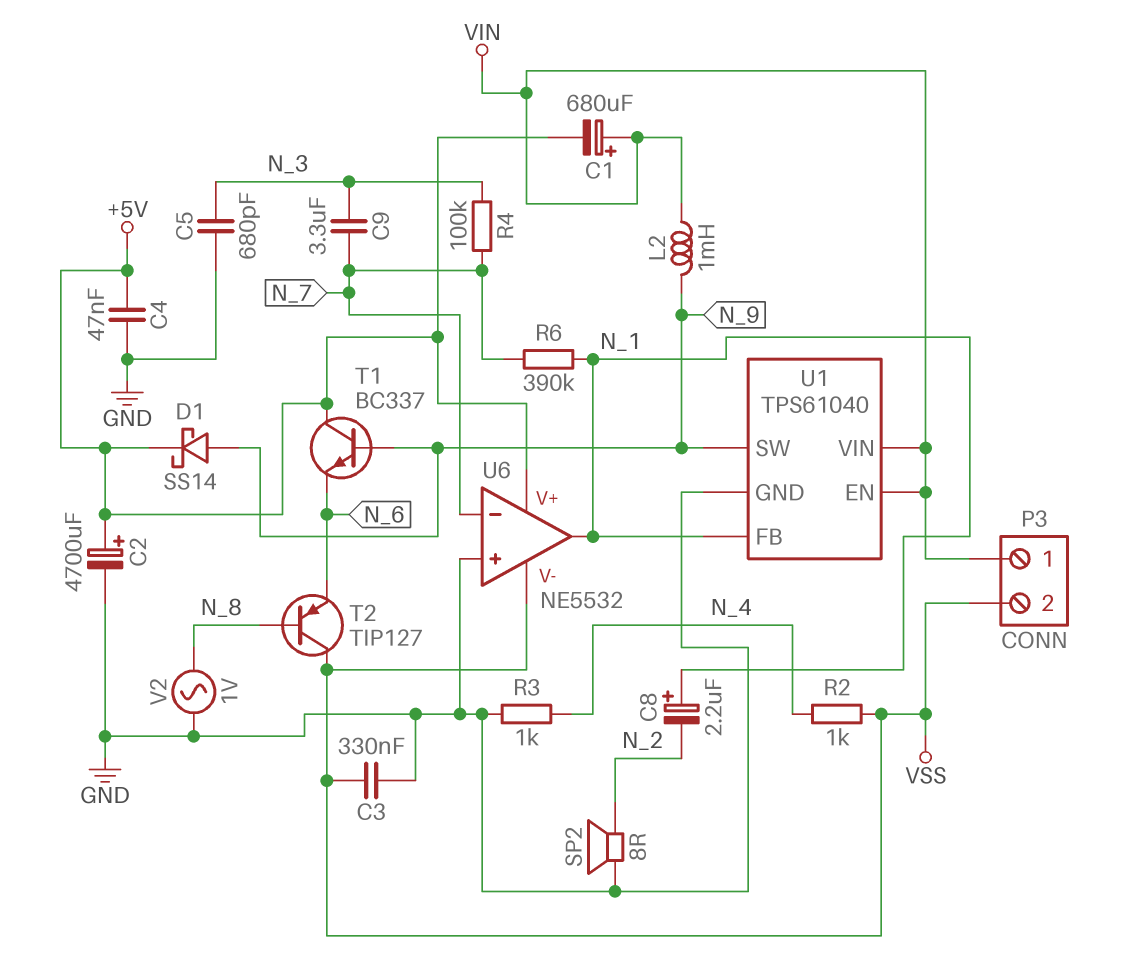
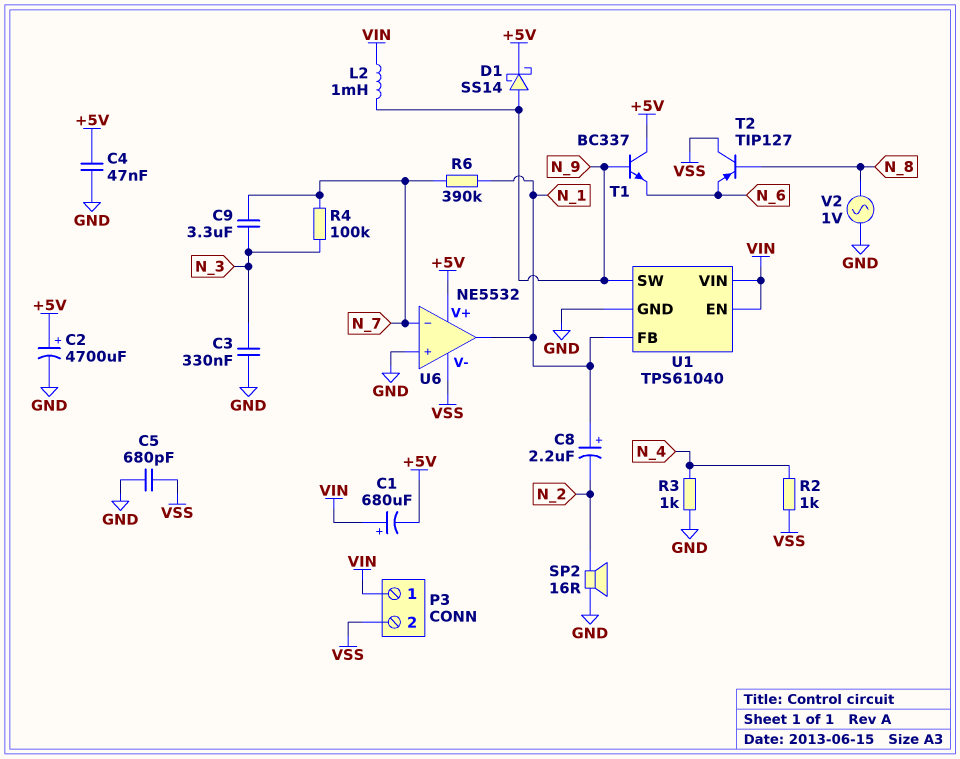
C3: 330nF (GND, VSS) -> 330nF (GND, N_3)
C5: 680pF (GND, N_3) -> 680pF (GND, VSS)
SP2: speaker 8R (GND, N_2) -> speaker 16R (GND, N_2)

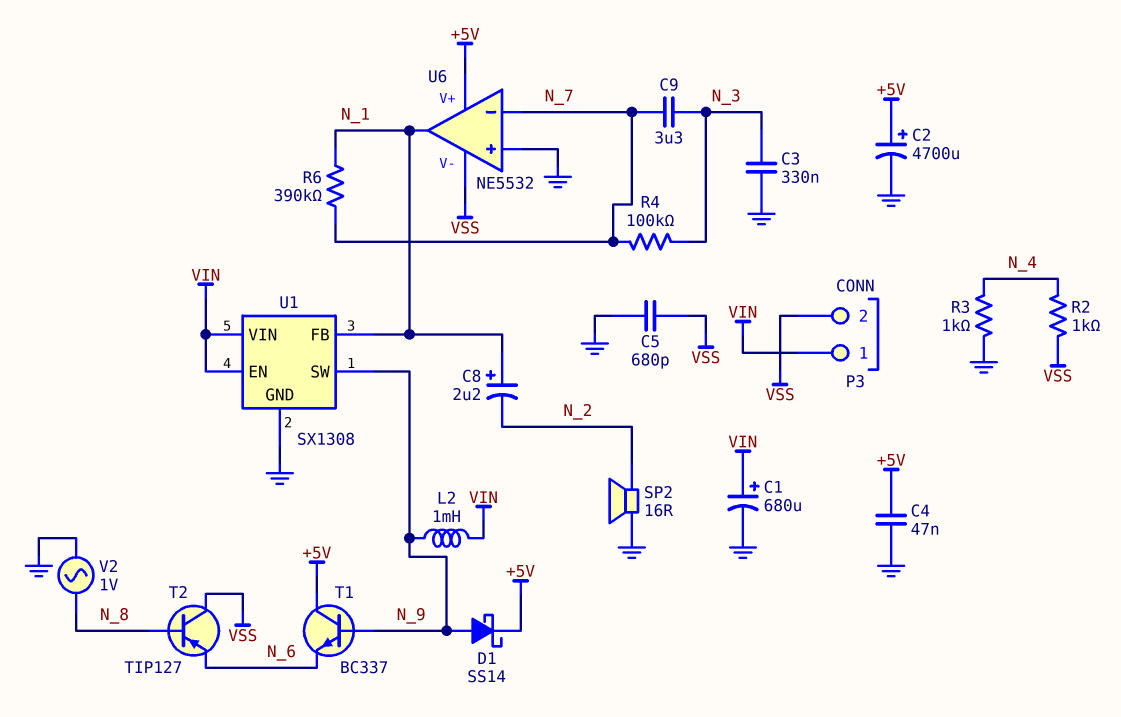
C1: 680uF (plus VIN, minus +5V) -> 680uF (plus VIN, minus GND)
U1: TPS61040 -> SX1308

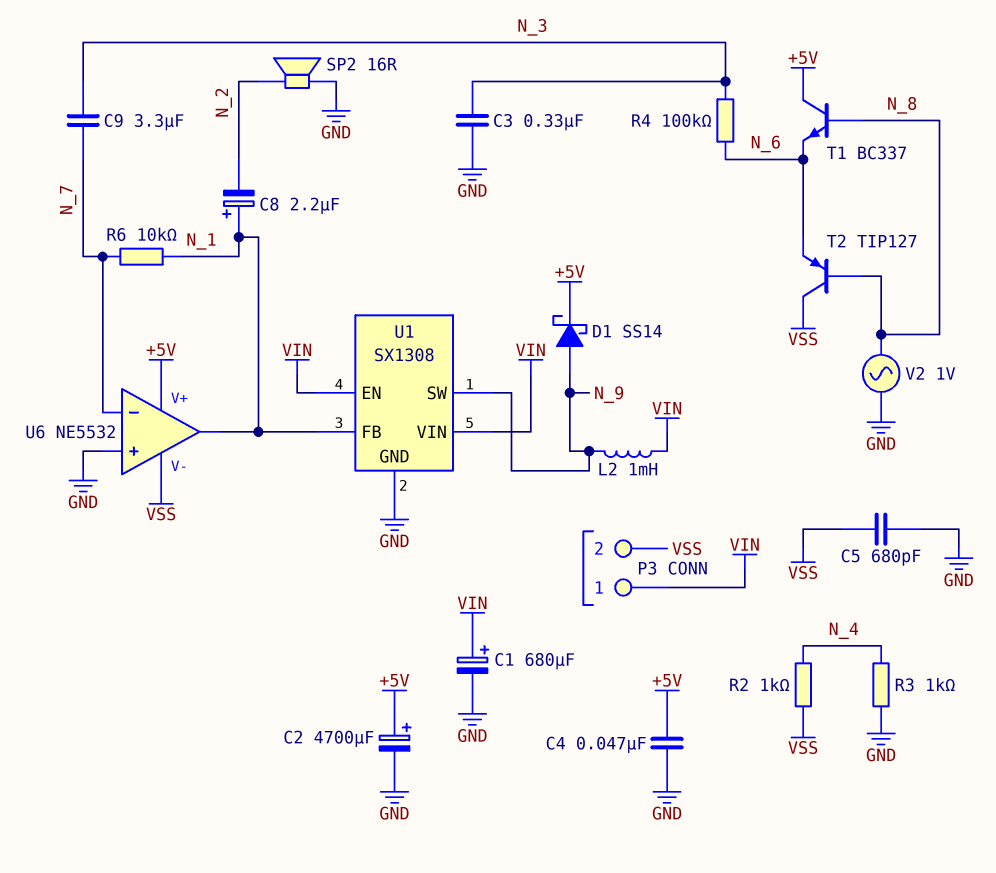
R4: 100k (N_3, N_7) -> 100k (N_3, N_6)
R6: 390k (N_1, N_7) -> 10k (N_1, N_7)
T1: NPN BC337 (B N_9, C +5V, E N_6) -> NPN BC337 (B N_8, C +5V, E N_6)

